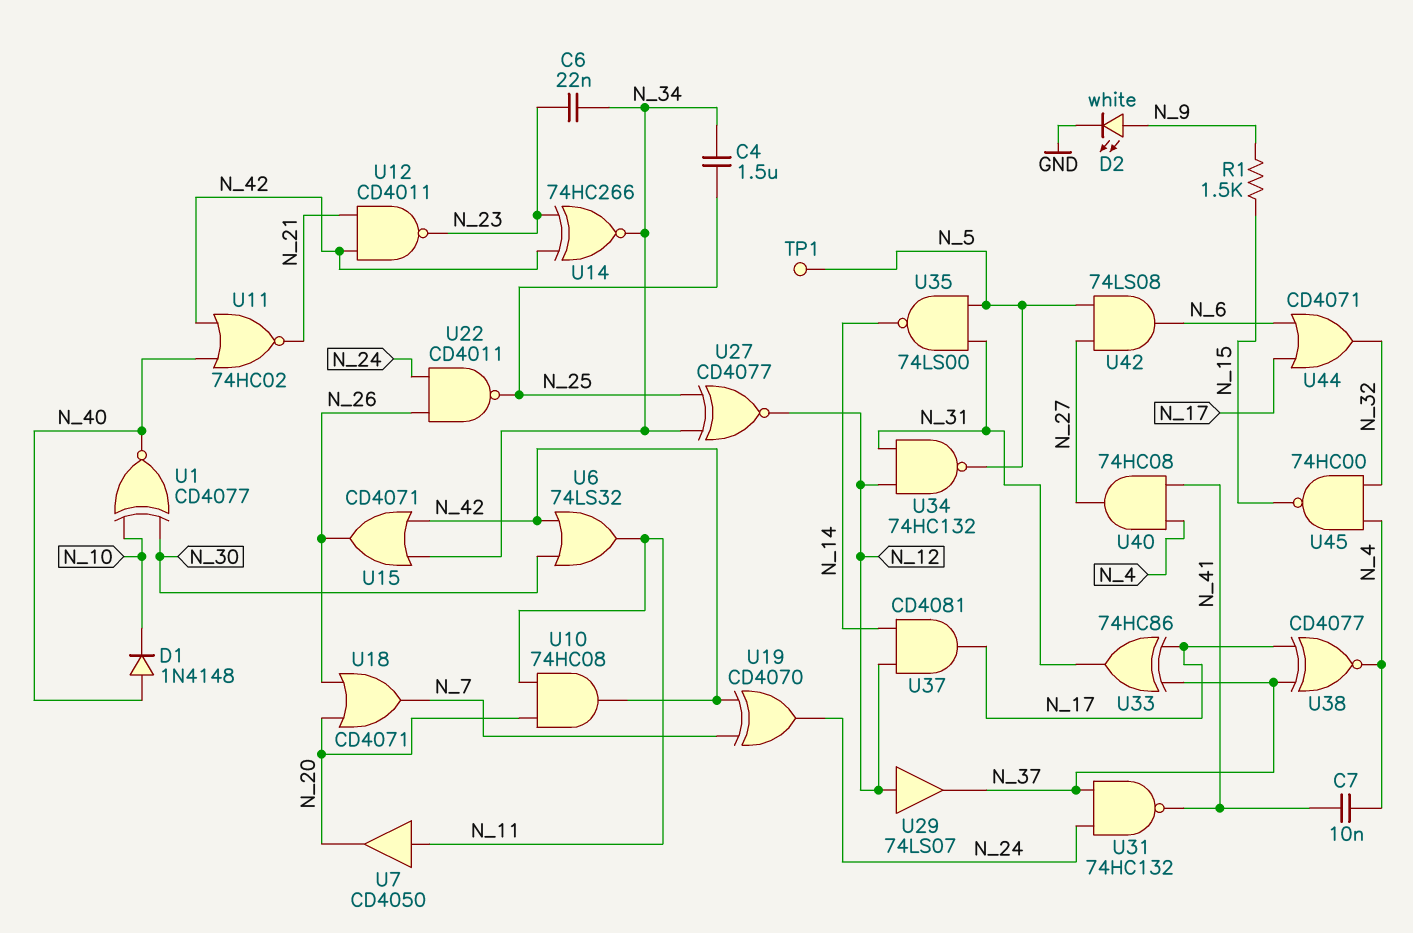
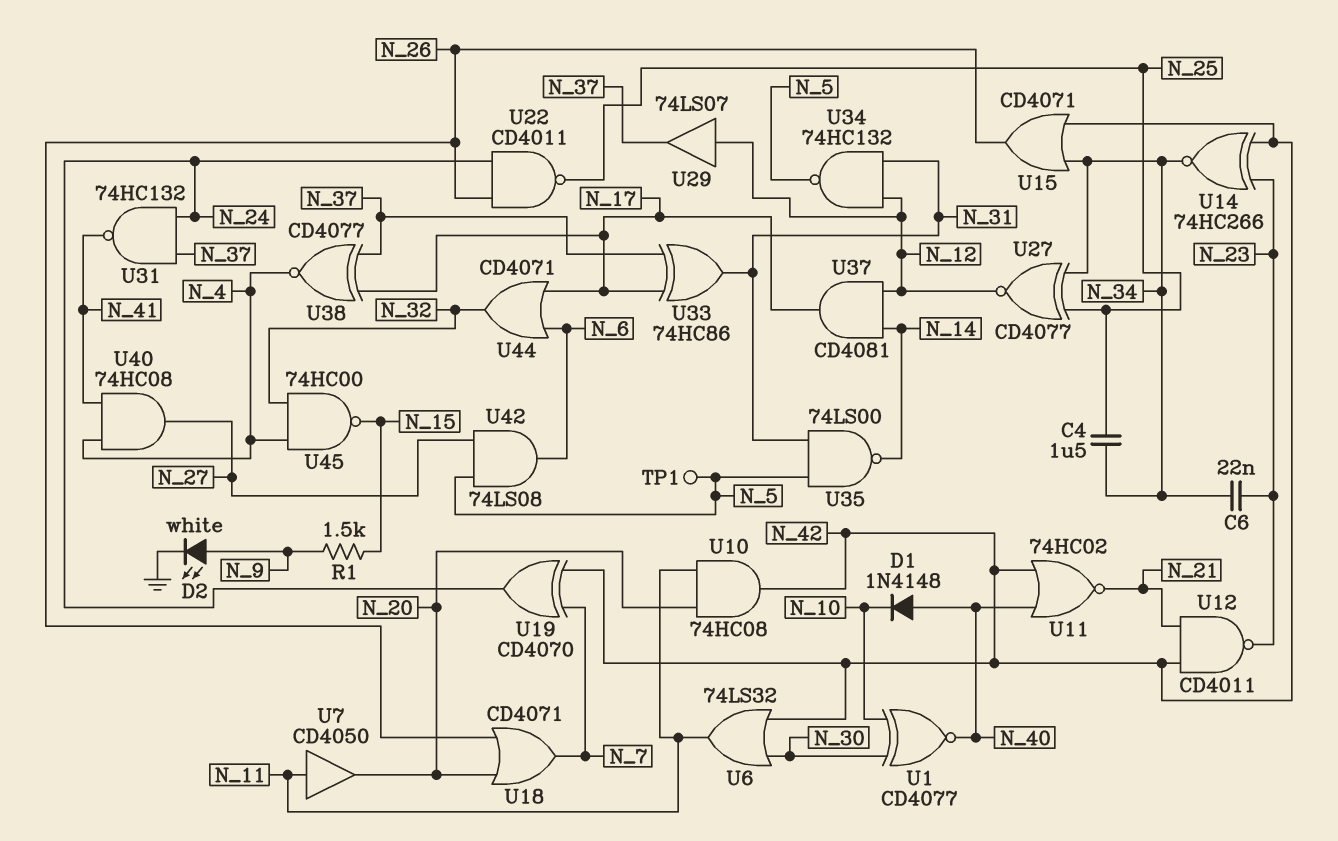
C7: 10nF (N_4, N_41) -> none

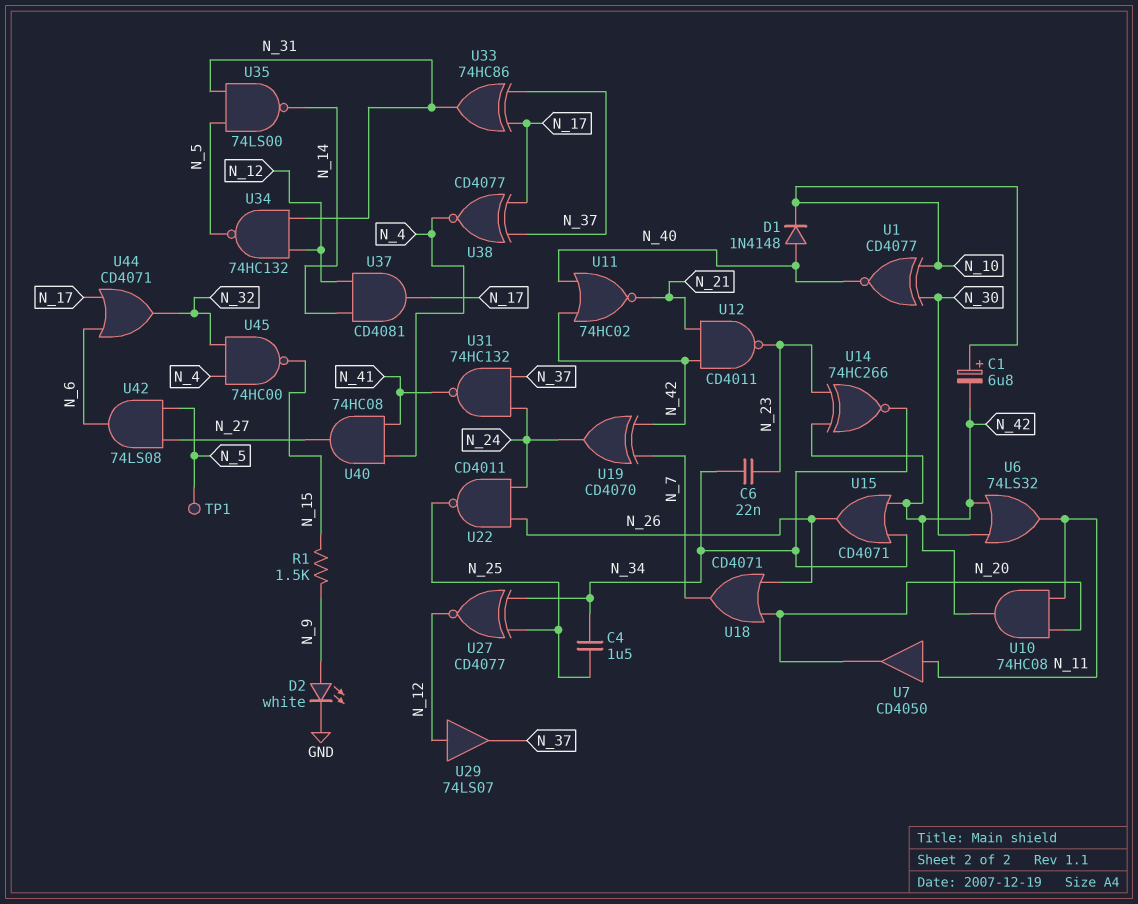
C1: none -> 6.8uF (plus N_10, minus N_42)

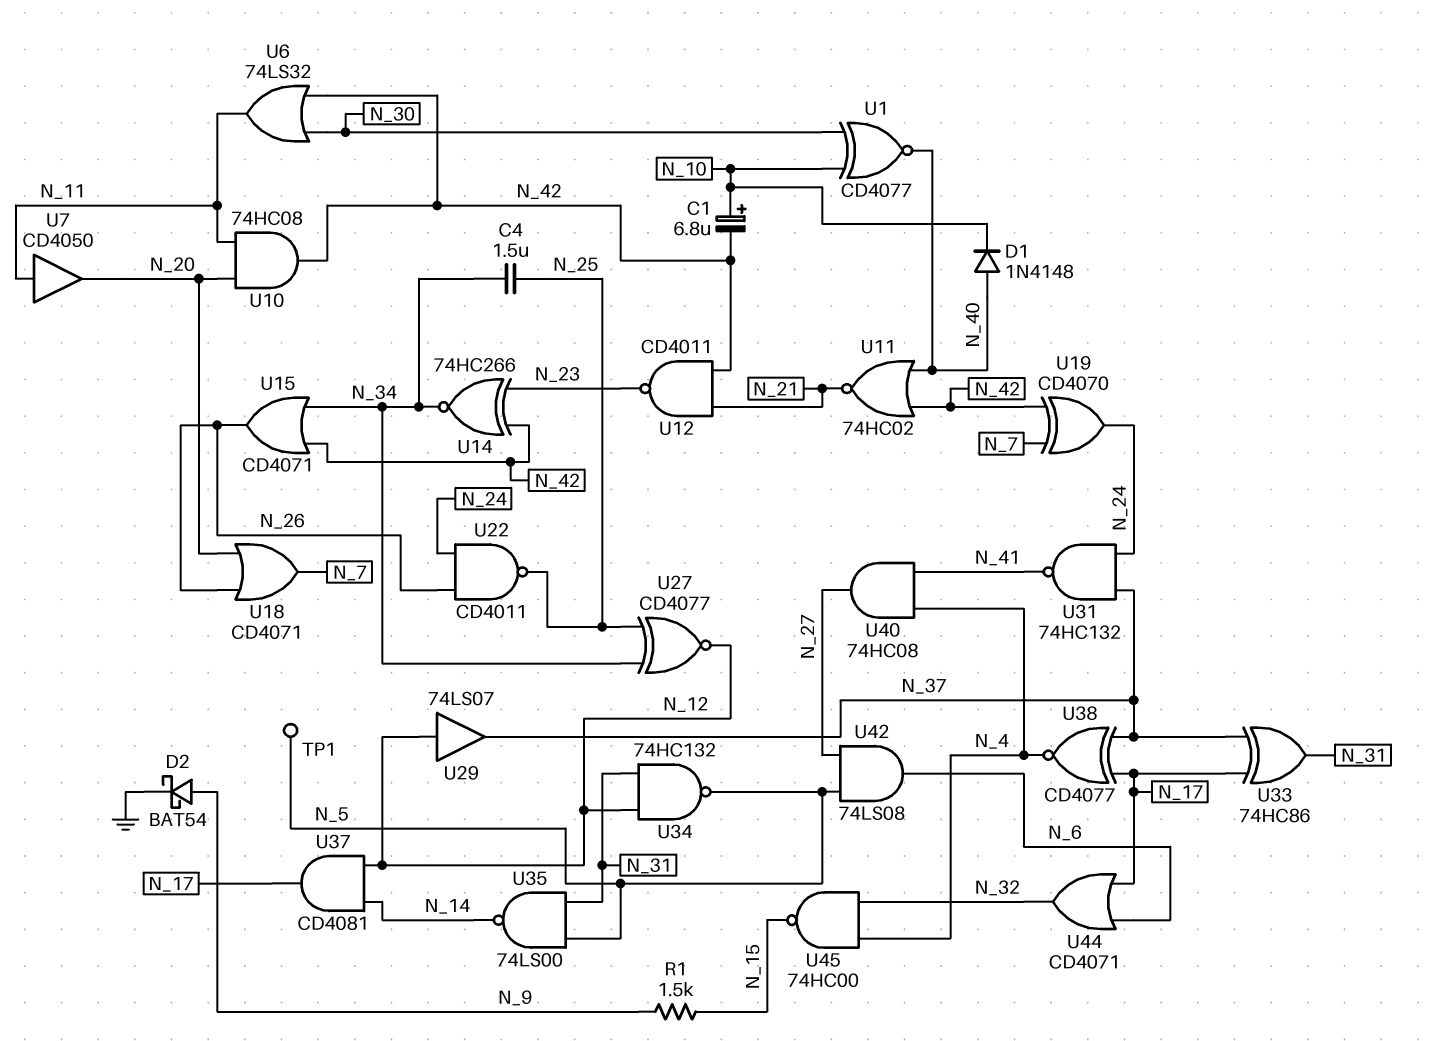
C6: 22nF (N_23, N_34) -> none
D2: LED white (A N_9, K GND) -> schottky BAT54 (A N_9, K GND)

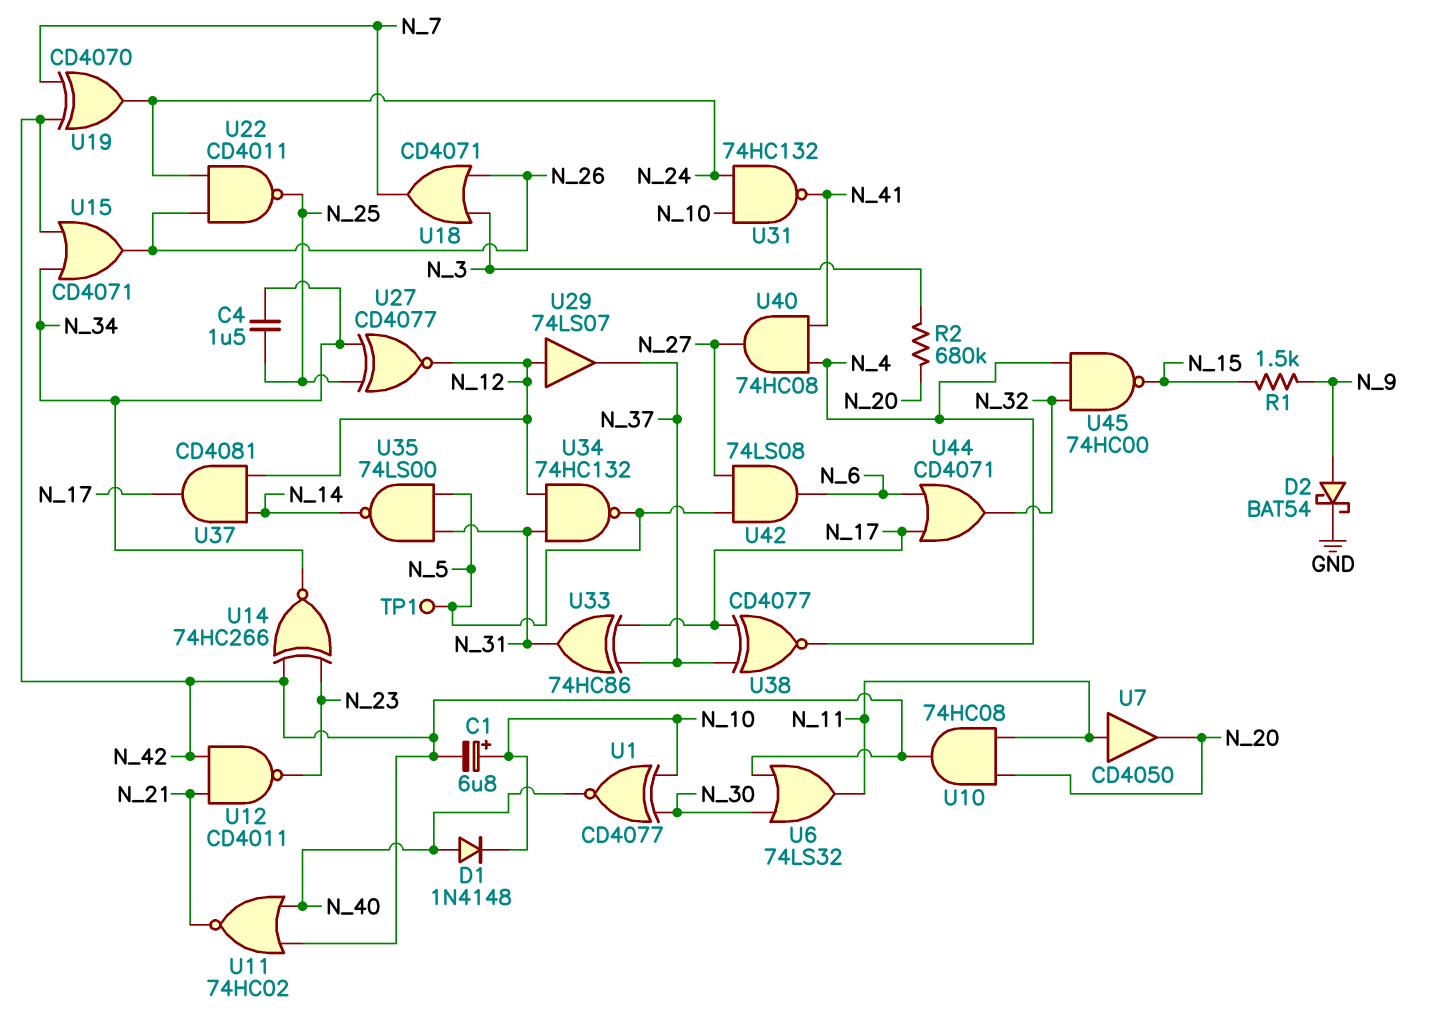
R2: none -> 680k (N_3, N_20)
U18: OR CD4071 (in N_20, in N_26, out N_7) -> OR CD4071 (in N_3, in N_26, out N_7)
U31: NAND 74HC132 (in N_24, in N_37, out N_41) -> NAND 74HC132 (in N_10, in N_24, out N_41)

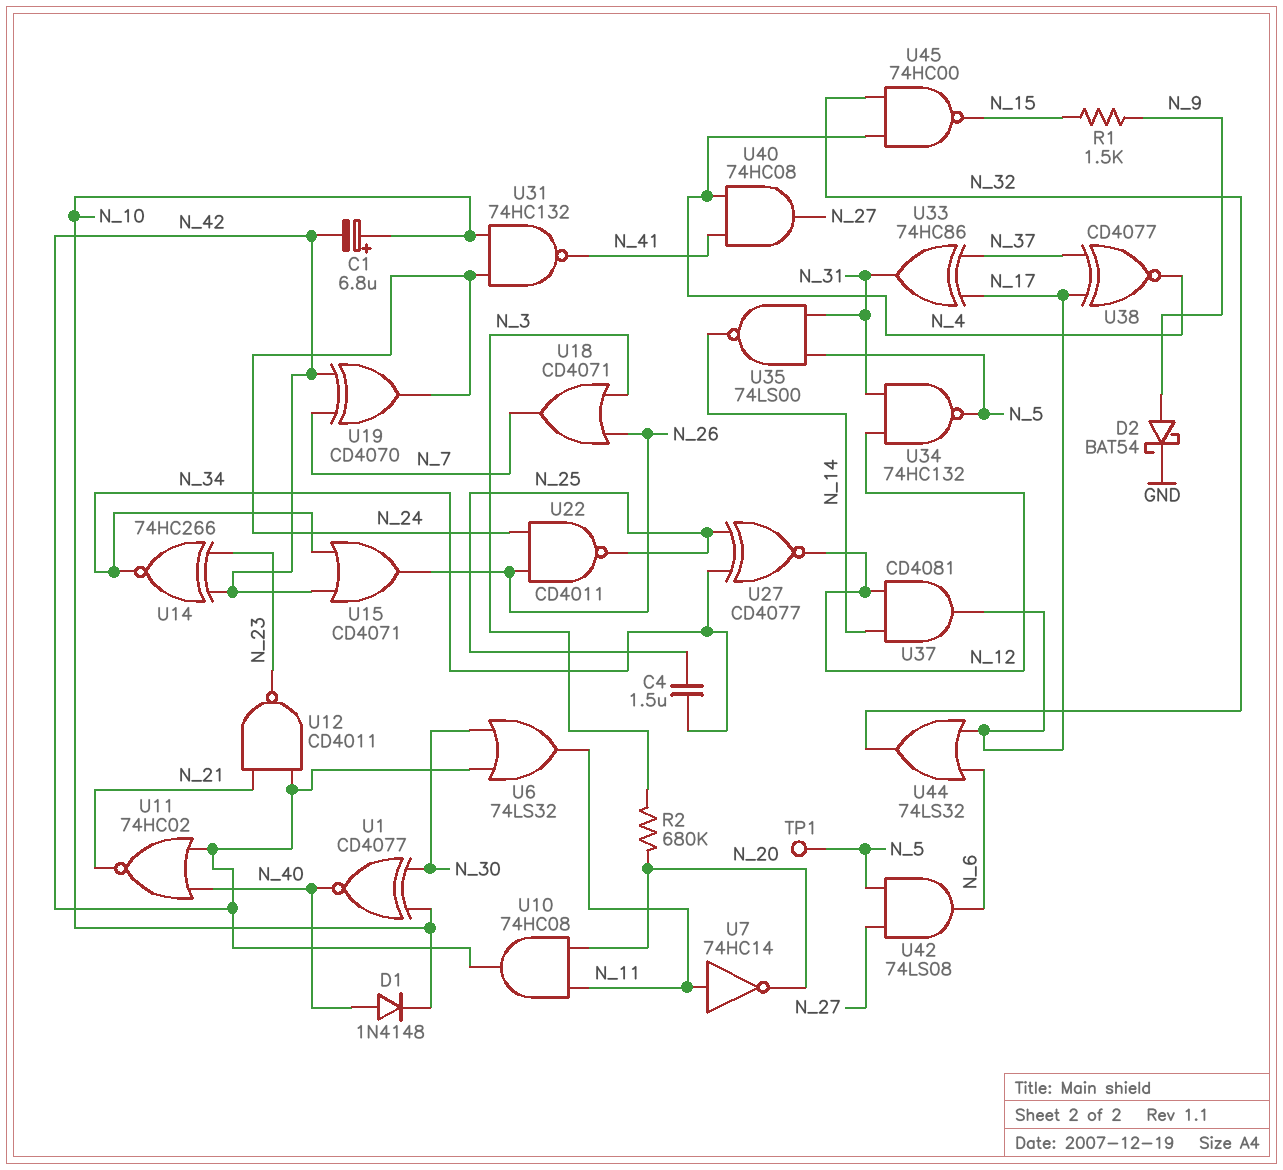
U7: buffer CD4050 (in N_11, out N_20) -> NOT 74HC14 (in N_11, out N_20)
U29: buffer 74LS07 (in N_12, out N_37) -> none
U44: OR CD4071 (in N_6, in N_17, out N_32) -> OR 74LS32 (in N_6, in N_17, out N_32)

